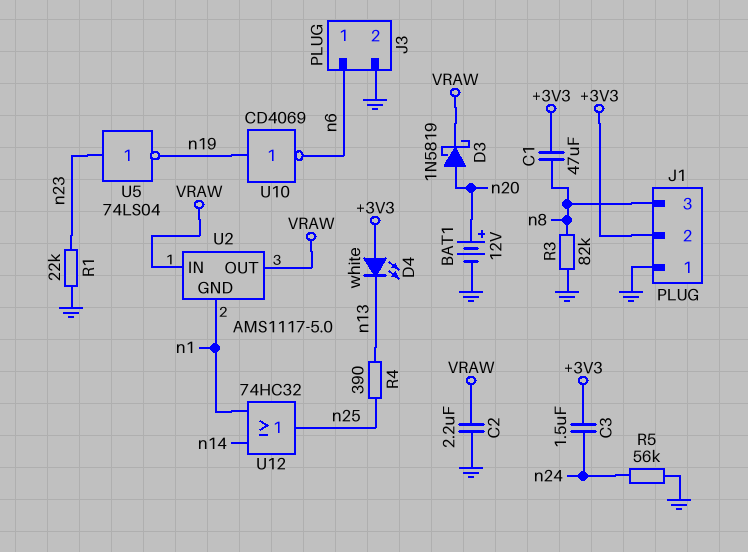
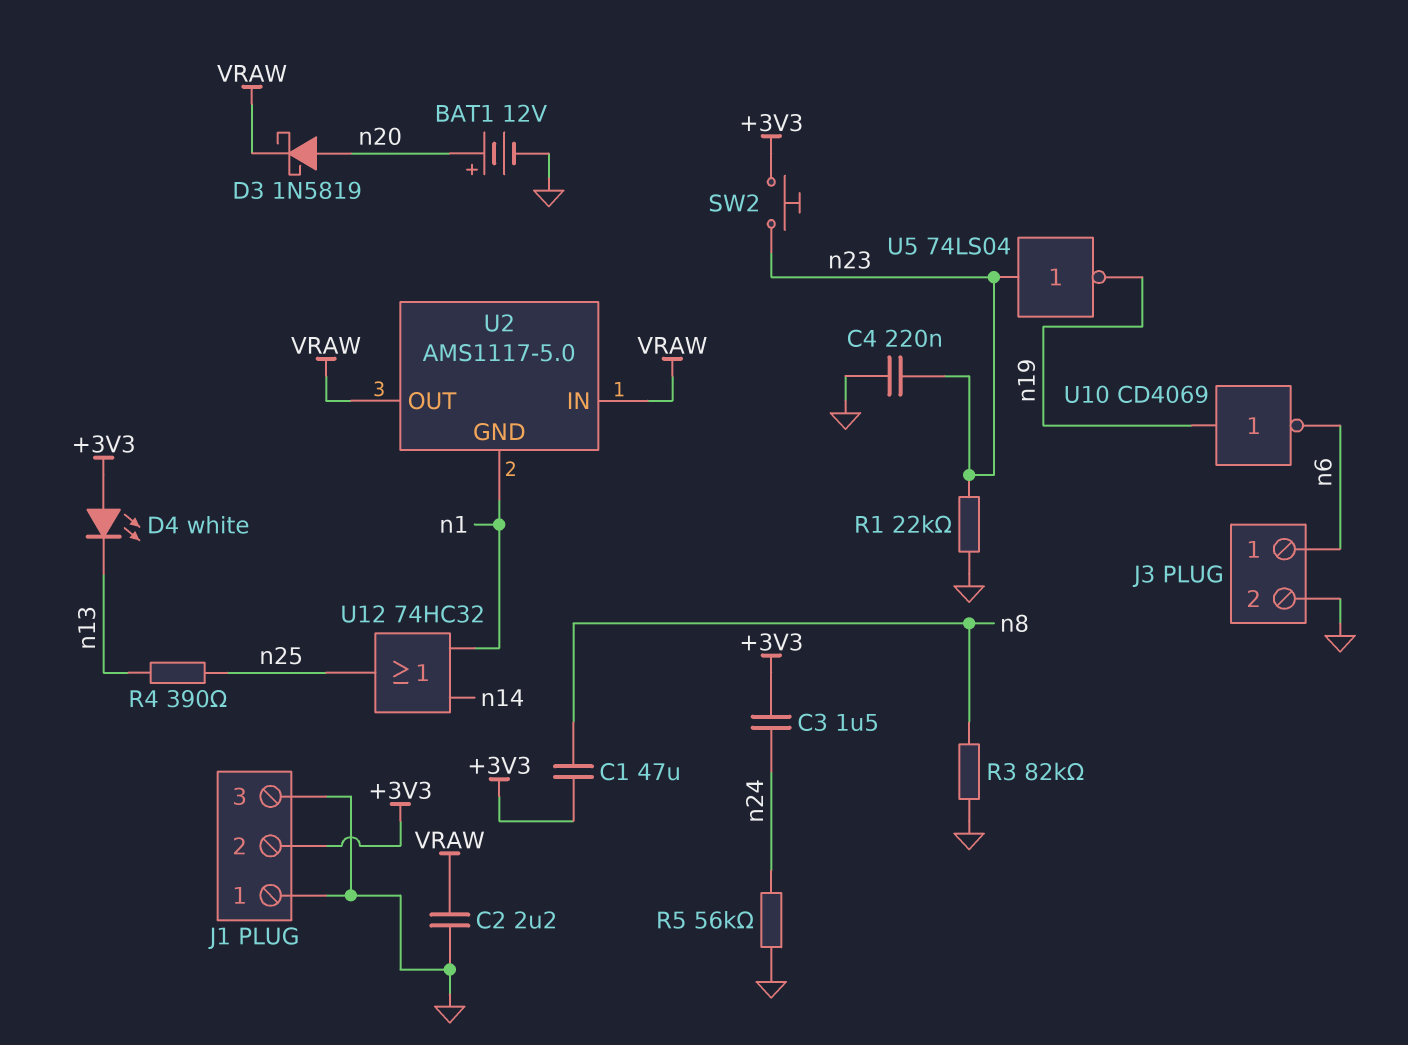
C4: none -> 220nF (GND, n23)
J1 pin 3: n8 -> GND
SW2: none -> button (+3V3, n23)

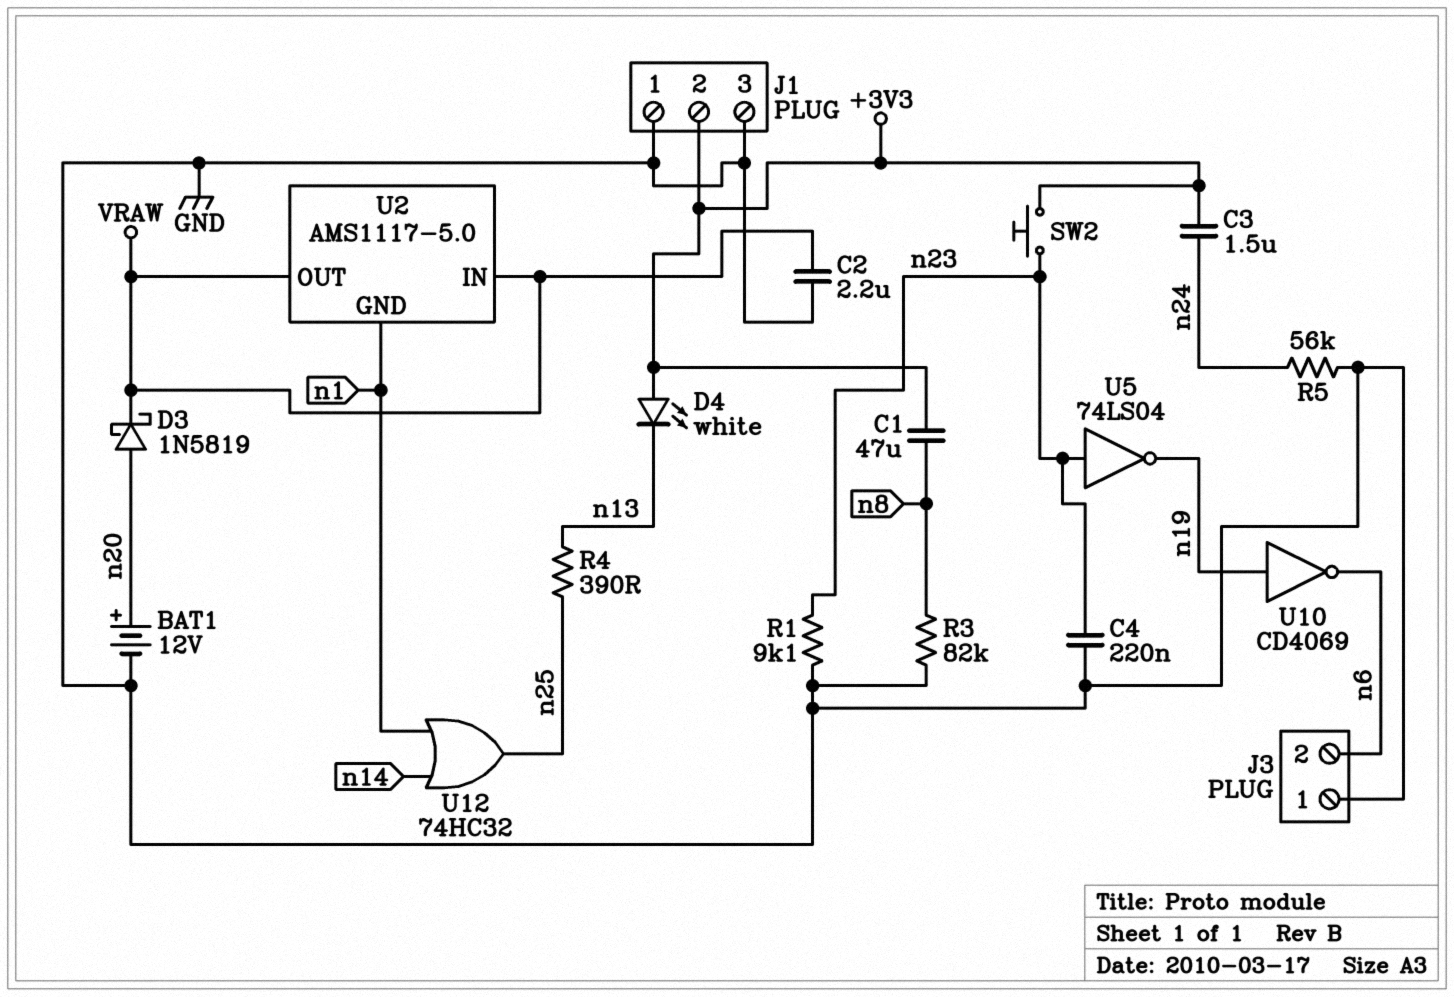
J3 pin 1: n6 -> GND
J3 pin 2: GND -> n6
R1: 22k (GND, n23) -> 9.1k (GND, n23)

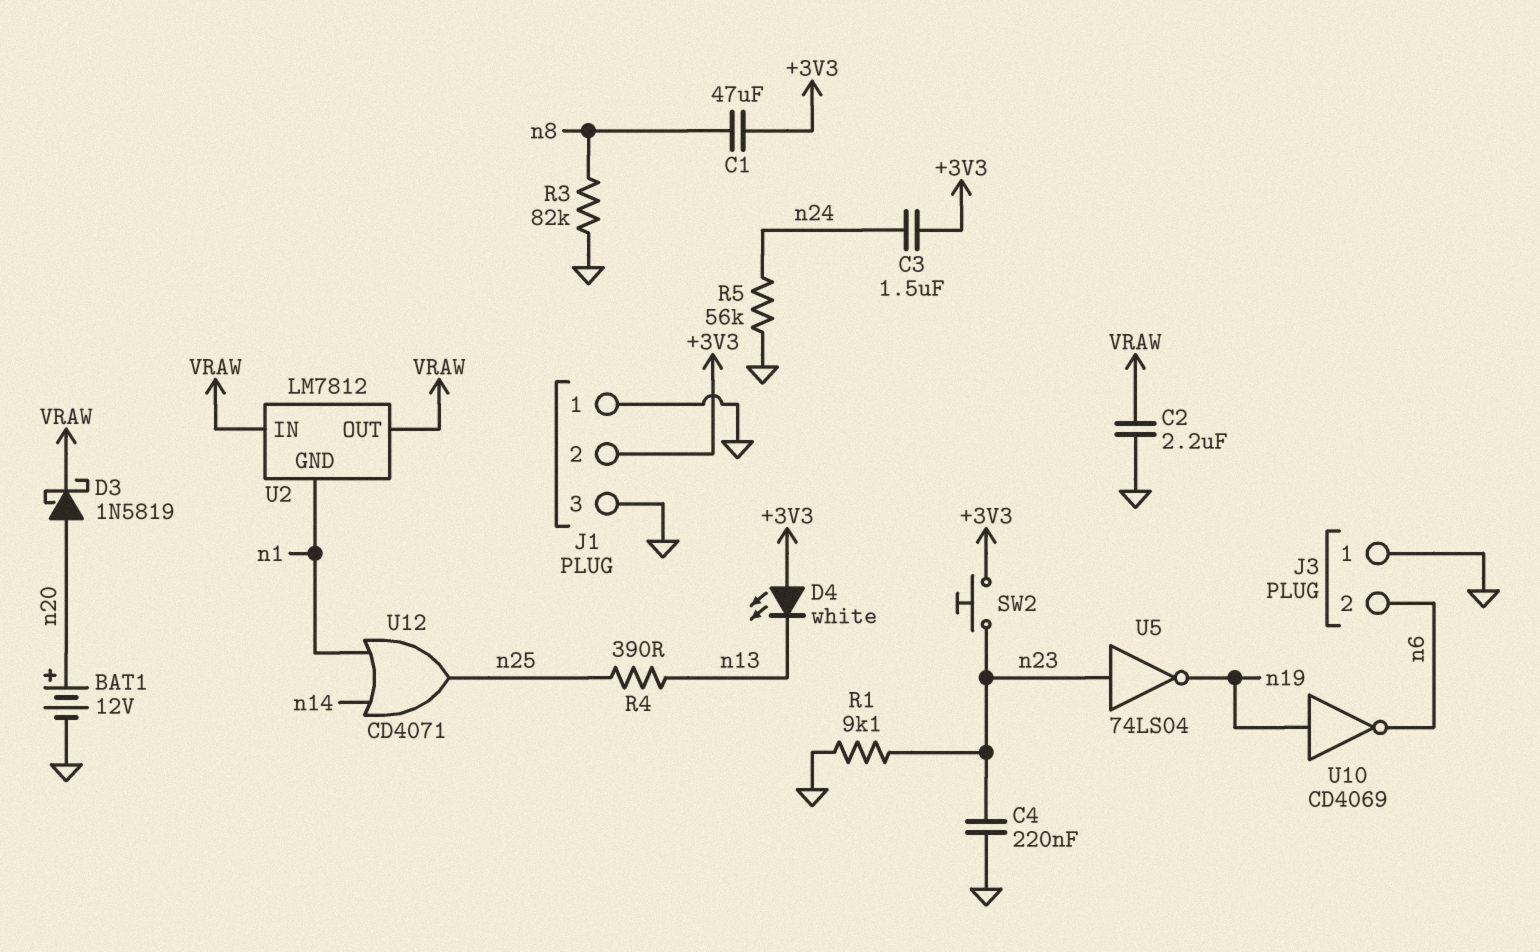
U2: AMS1117-5.0 -> LM7812
U12: OR 74HC32 (in n1, in n14, out n25) -> OR CD4071 (in n1, in n14, out n25)

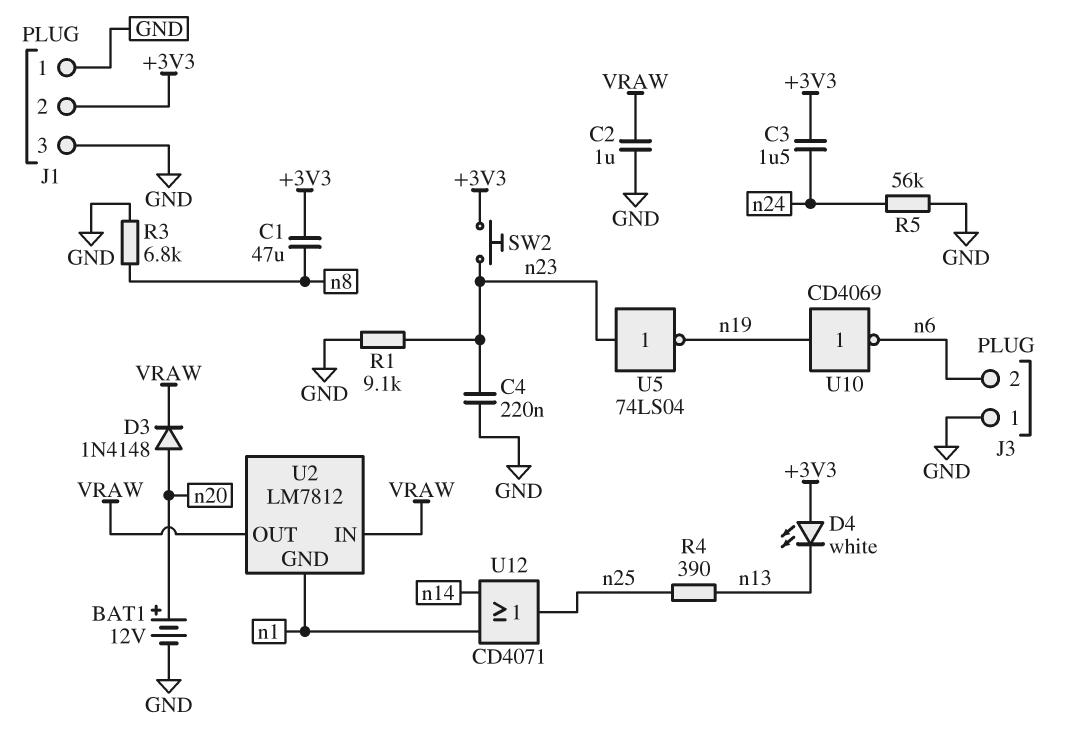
C2: 2.2uF (GND, VRAW) -> 1uF (GND, VRAW)
D3: schottky 1N5819 (A n20, K VRAW) -> diode 1N4148 (A n20, K VRAW)
R3: 82k (GND, n8) -> 6.8k (GND, n8)

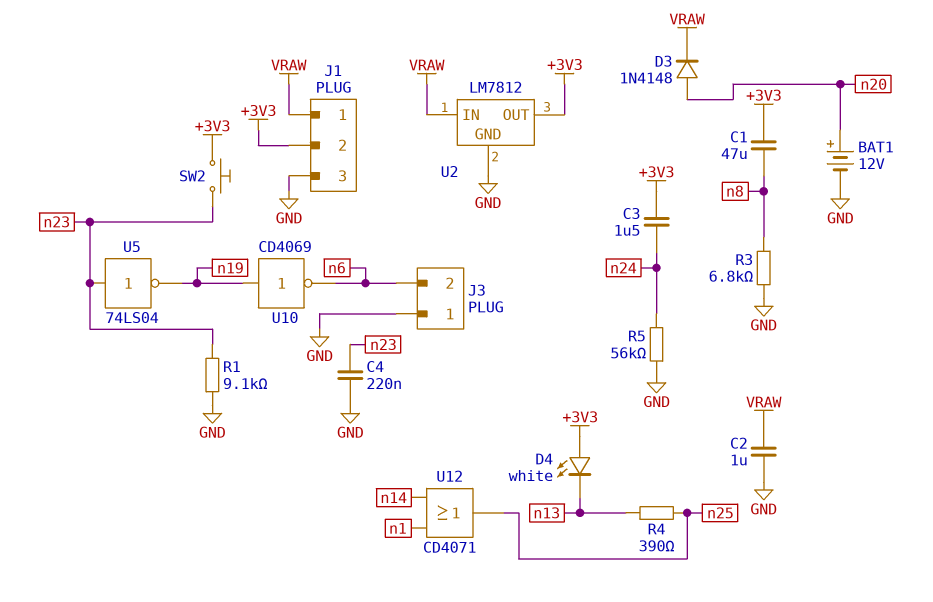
J1 pin 1: GND -> VRAW
U2 pin GND: n1 -> GND
U2 pin OUT: VRAW -> +3V3

